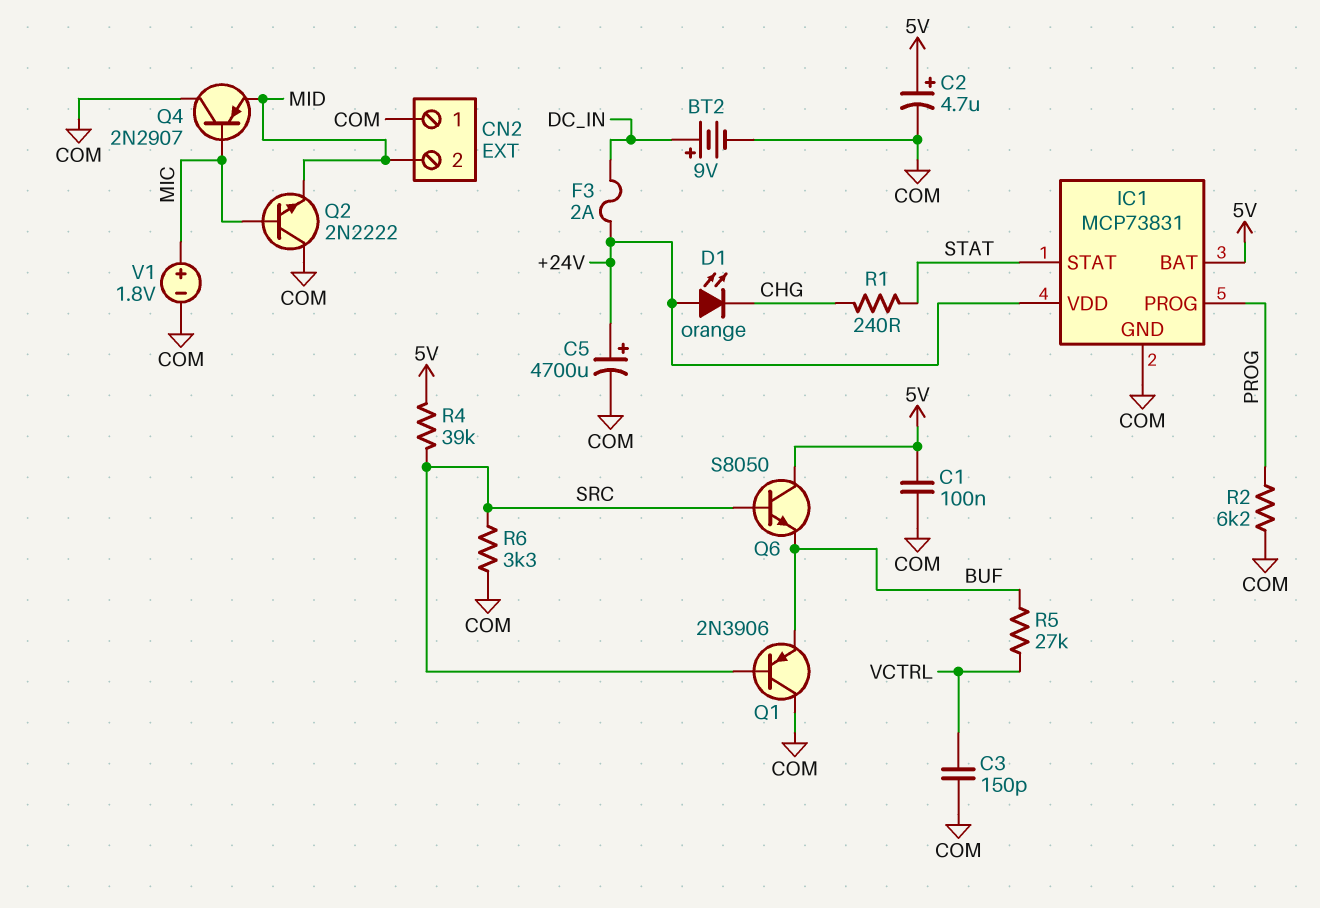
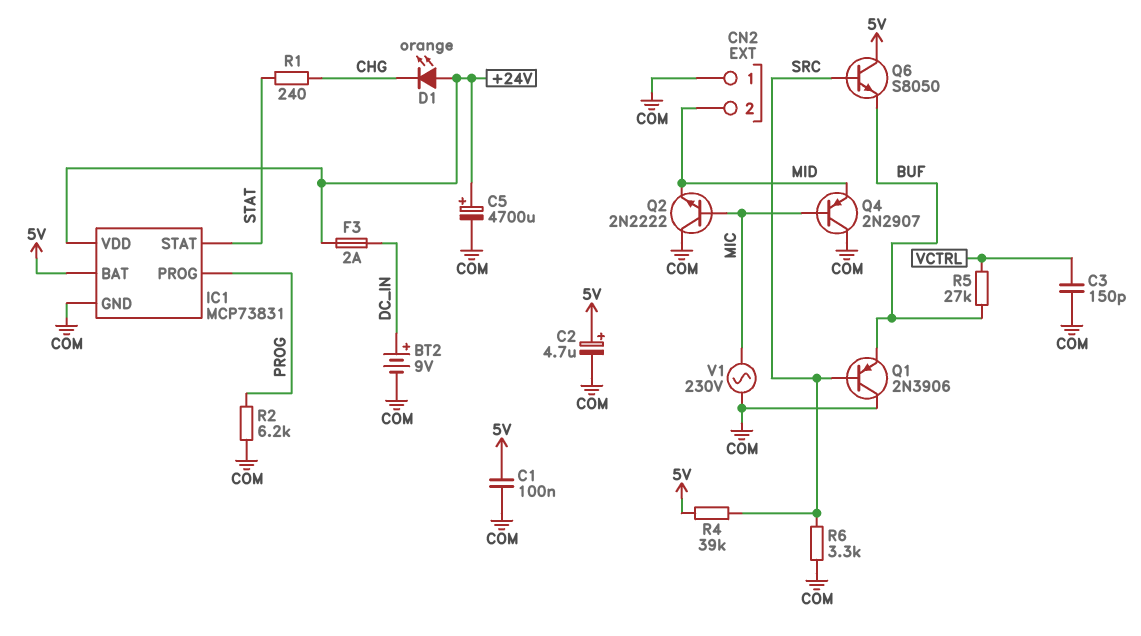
V1: 1.8V (plus MIC, minus COM) -> AC 230V (COM, MIC)

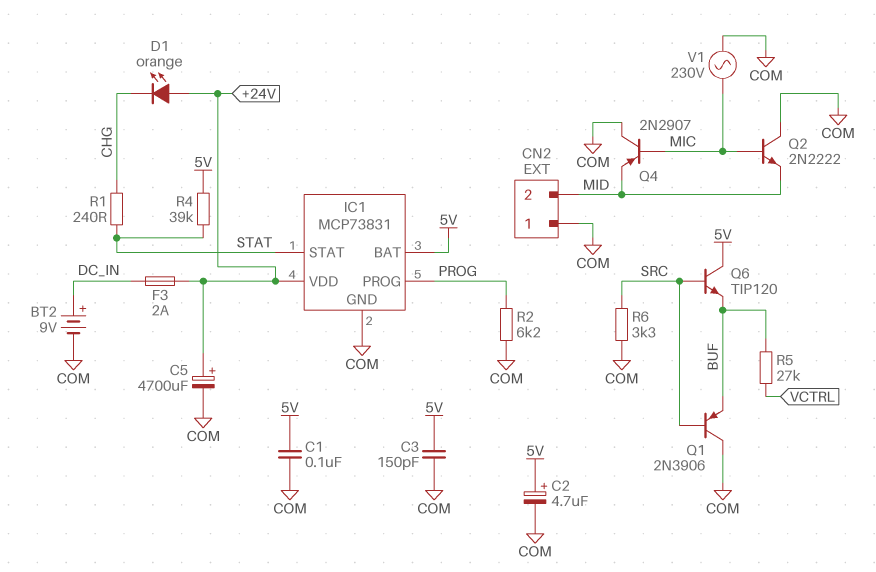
C3: 150pF (COM, VCTRL) -> 150pF (5V, COM)
Q6: NPN S8050 (B SRC, C 5V, E BUF) -> NPN TIP120 (B SRC, C 5V, E BUF)
R4: 39k (5V, SRC) -> 39k (5V, STAT)

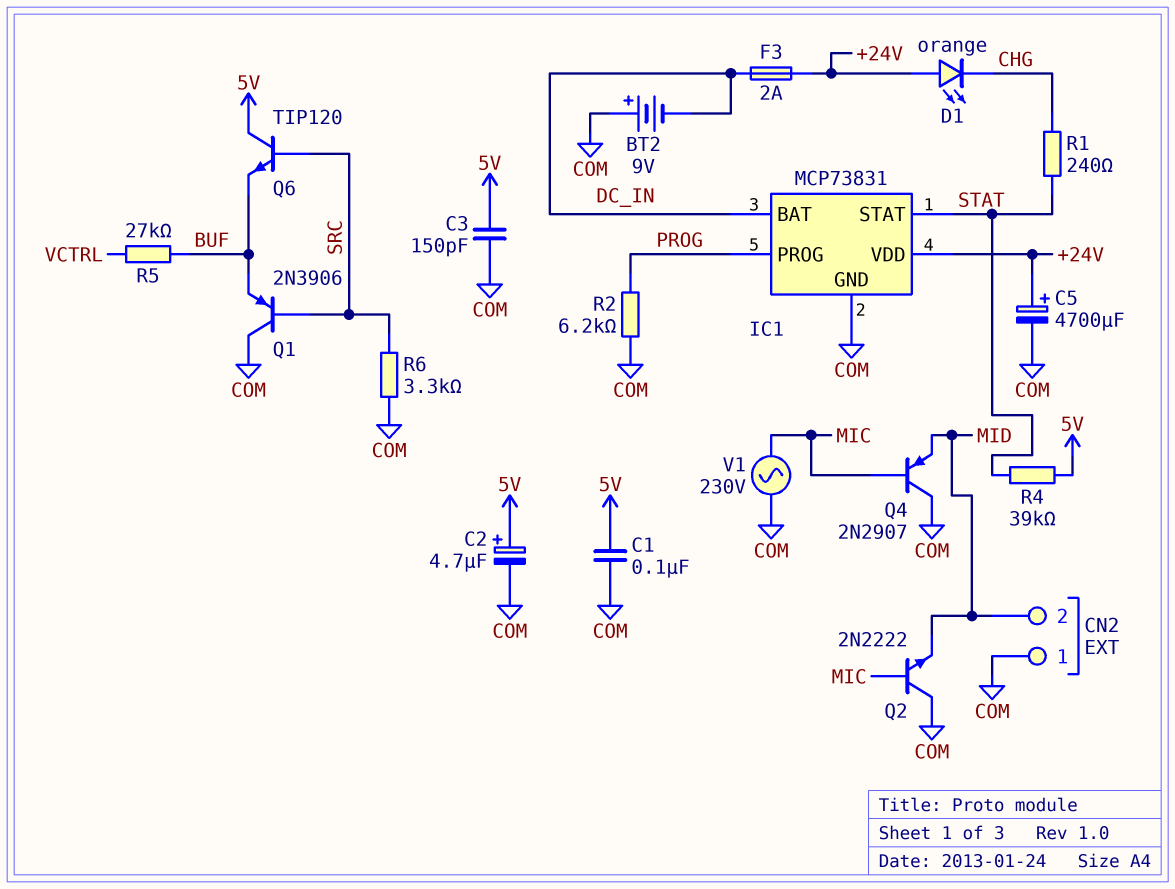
BT2: 9V (plus DC_IN, minus COM) -> 9V (plus COM, minus DC_IN)
IC1 pin BAT: 5V -> DC_IN

